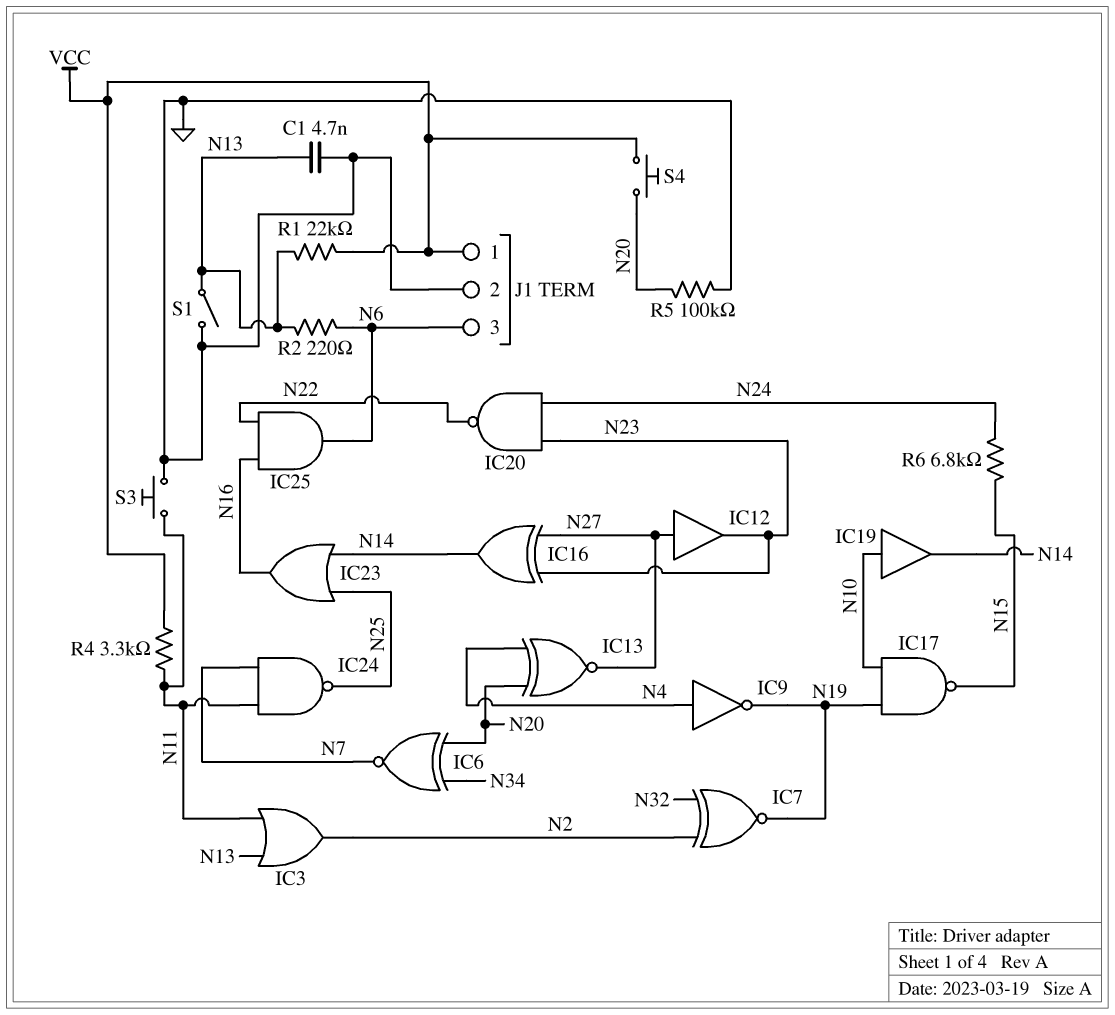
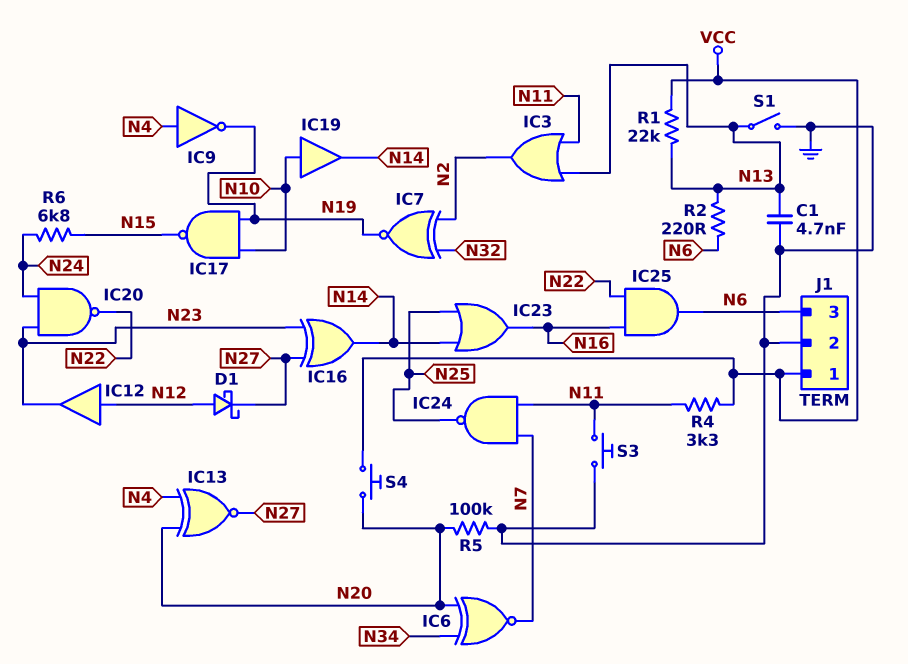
D1: none -> schottky (A N12, K N27)
IC12: buffer (in N27, out N23) -> buffer (in N12, out N23)

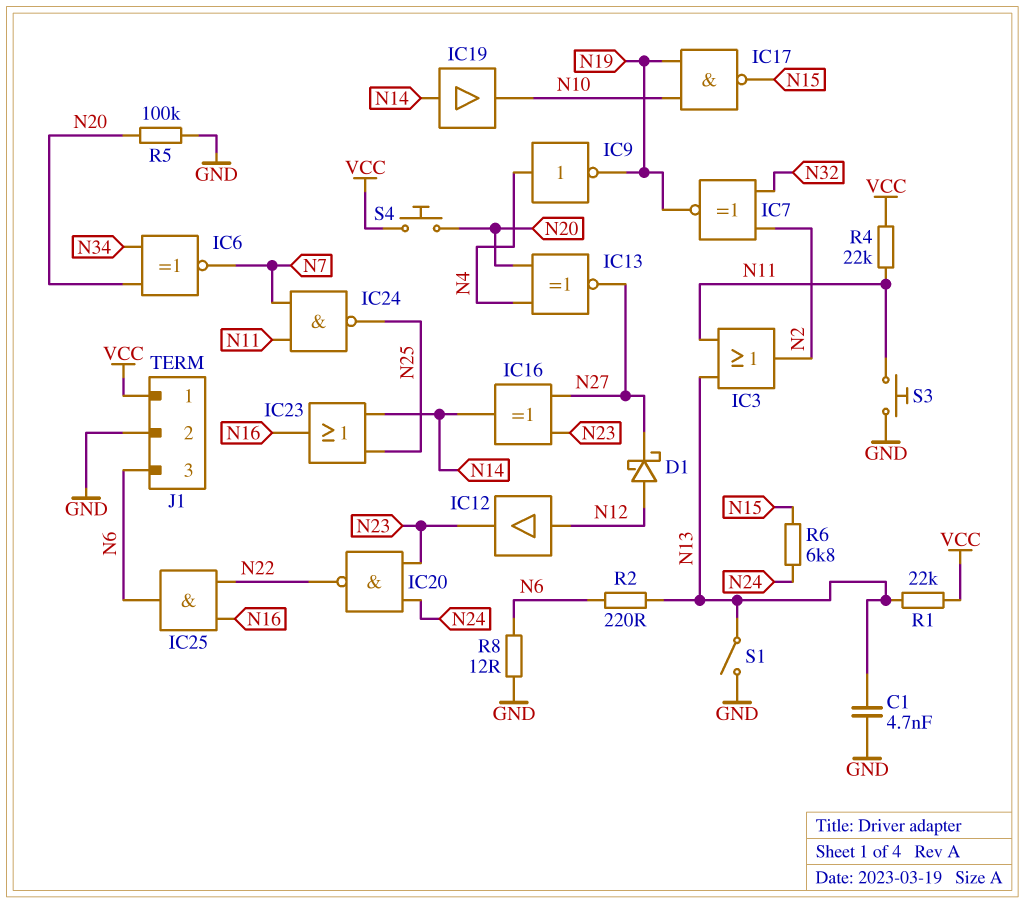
IC19: buffer (in N10, out N14) -> buffer (in N14, out N10)
R4: 3.3k (N11, VCC) -> 22k (N11, VCC)
R8: none -> 12 (GND, N6)

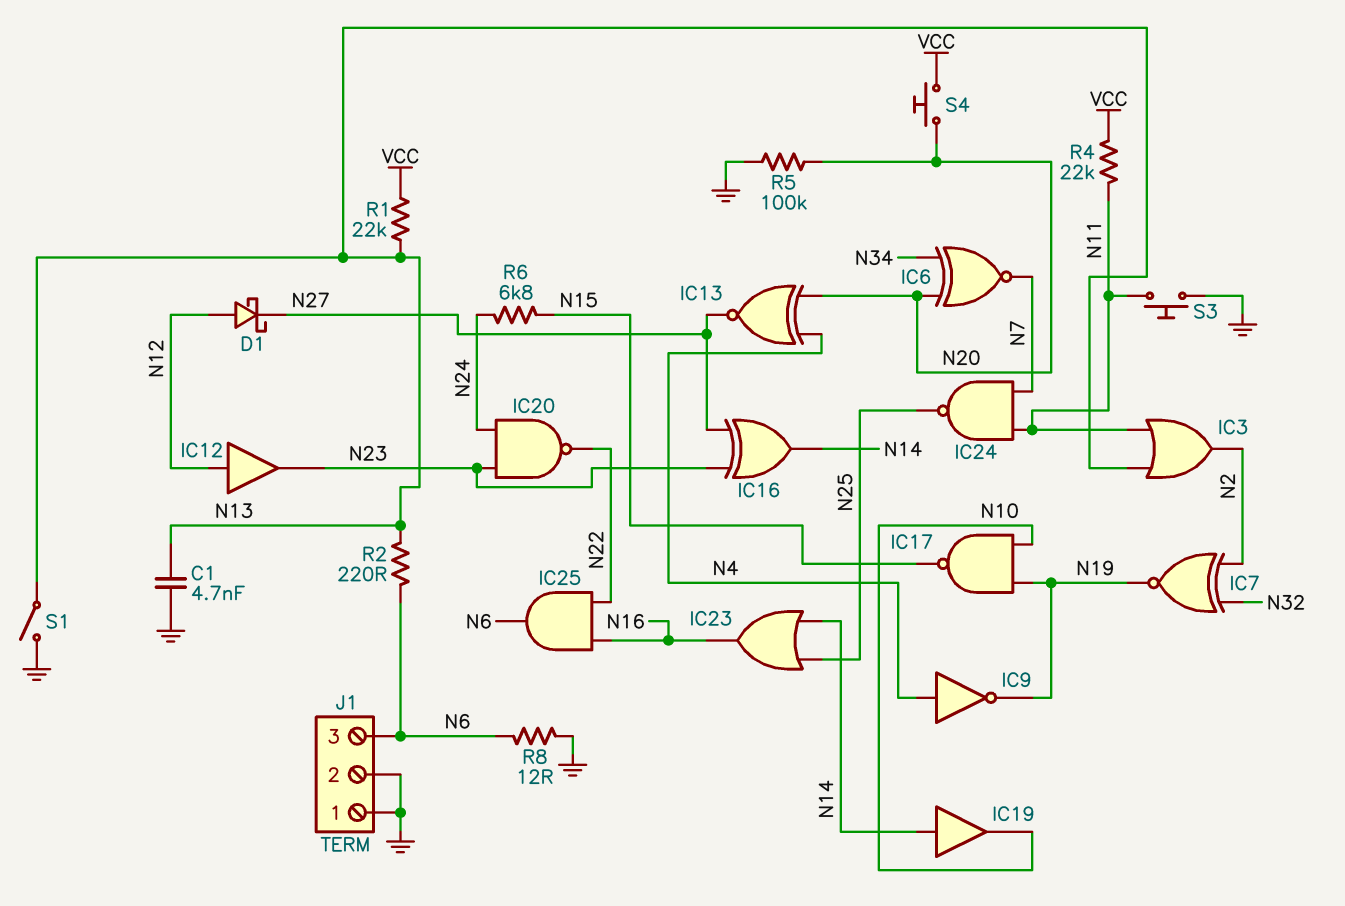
J1 pin 1: VCC -> GND

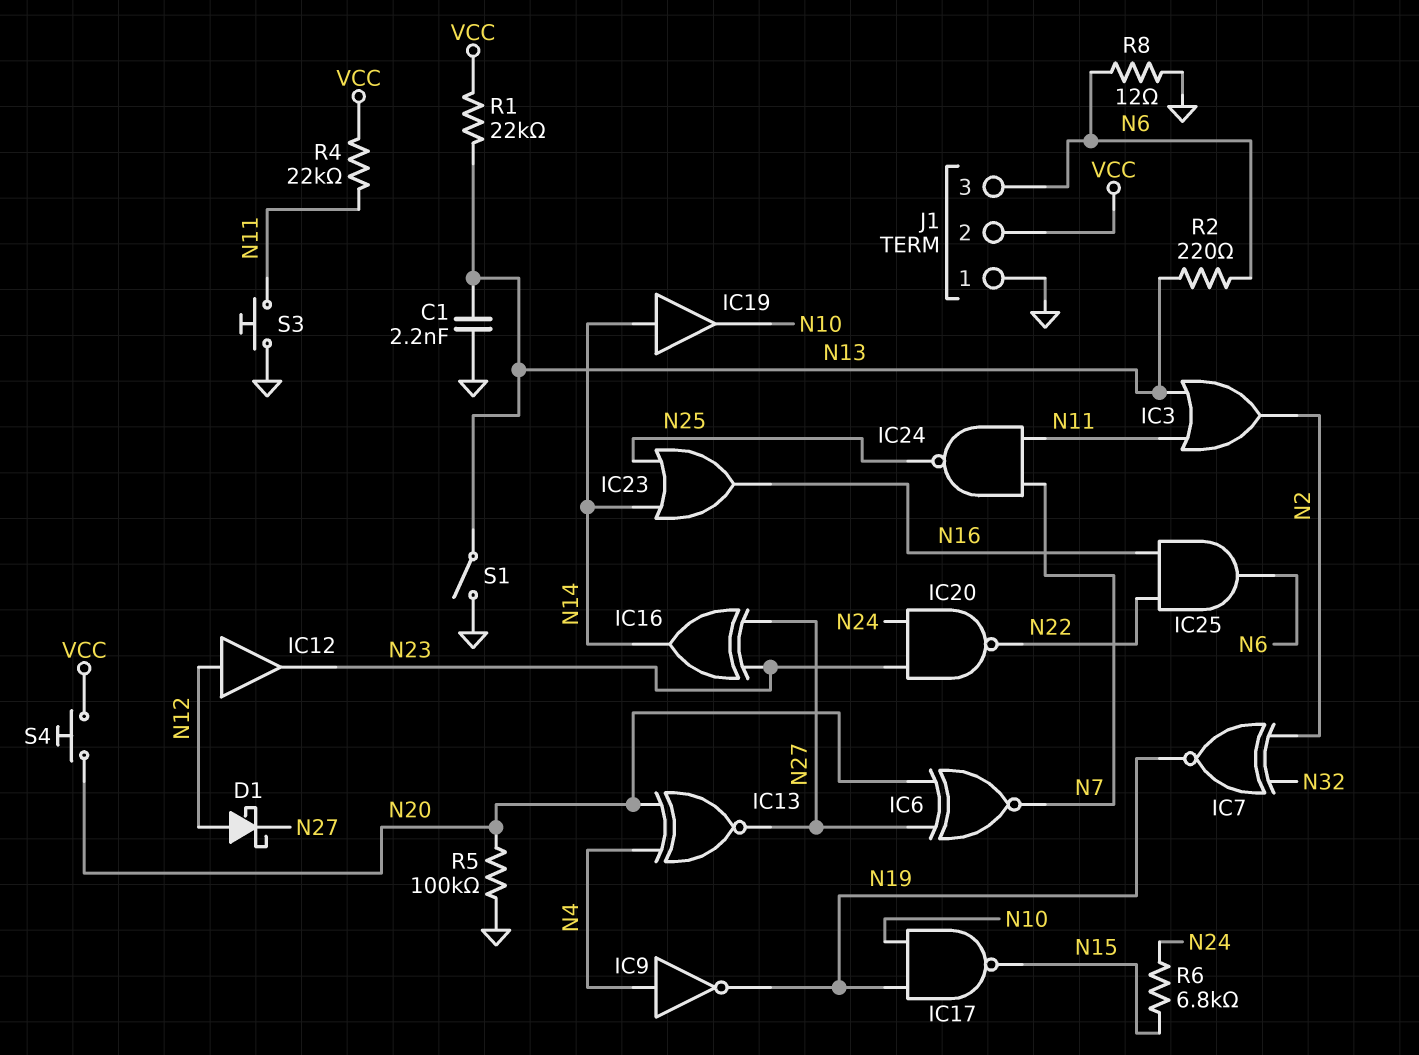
C1: 4.7nF (GND, N13) -> 2.2nF (GND, N13)
IC6: XNOR (in N20, in N34, out N7) -> XNOR (in N20, in N27, out N7)
J1 pin 2: GND -> VCC

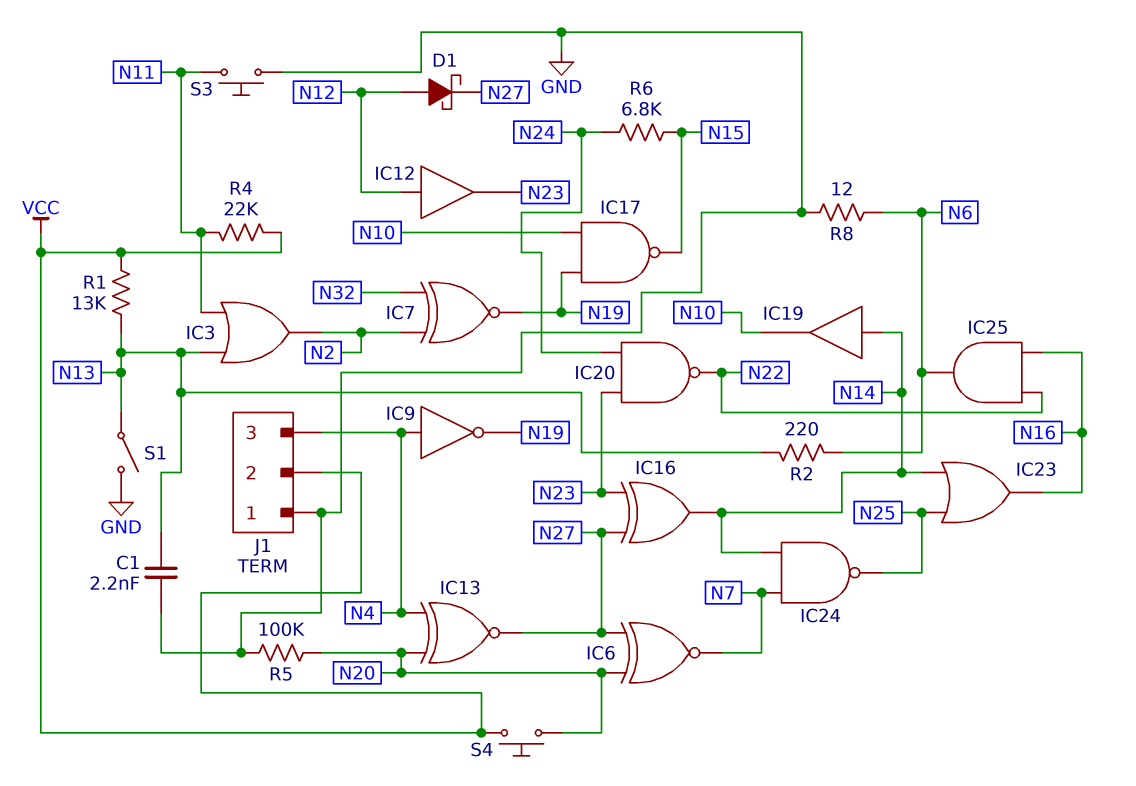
IC24: NAND (in N7, in N11, out N25) -> NAND (in N7, in N14, out N25)
J1 pin 3: N6 -> N4
R1: 22k (N13, VCC) -> 13k (N13, VCC)

